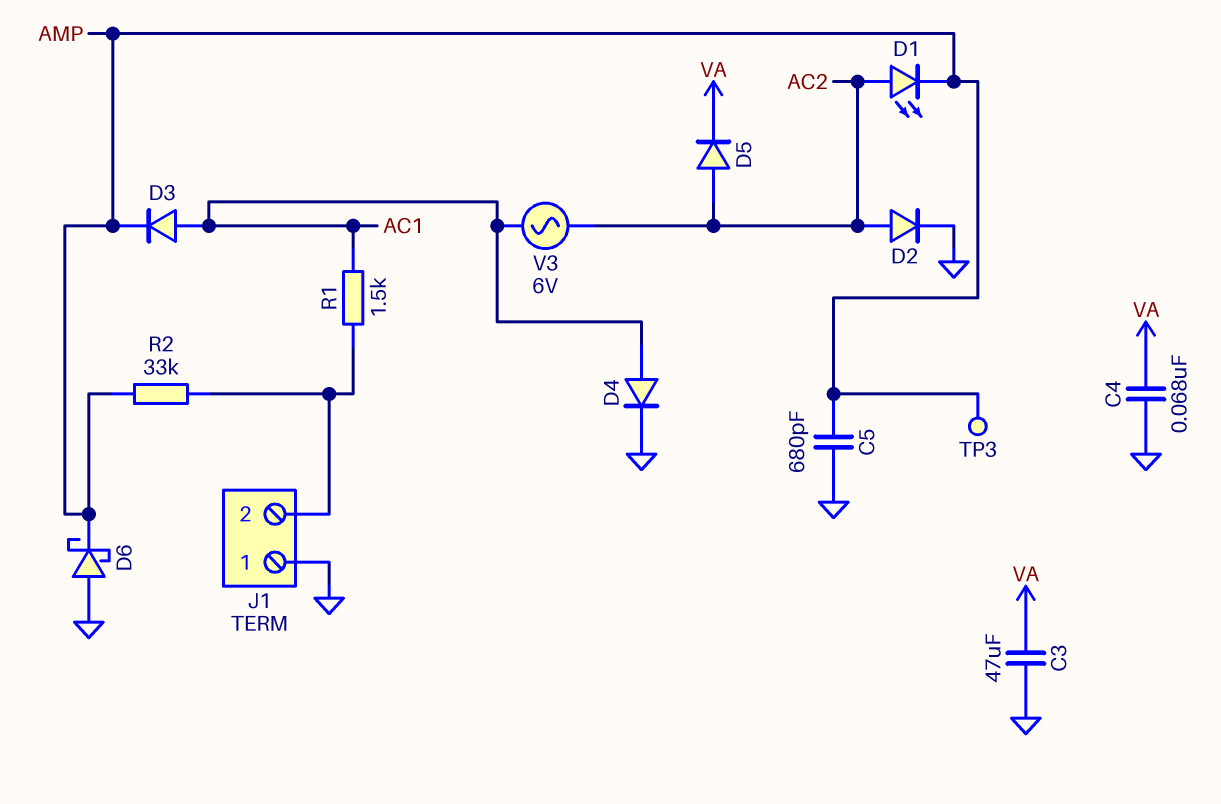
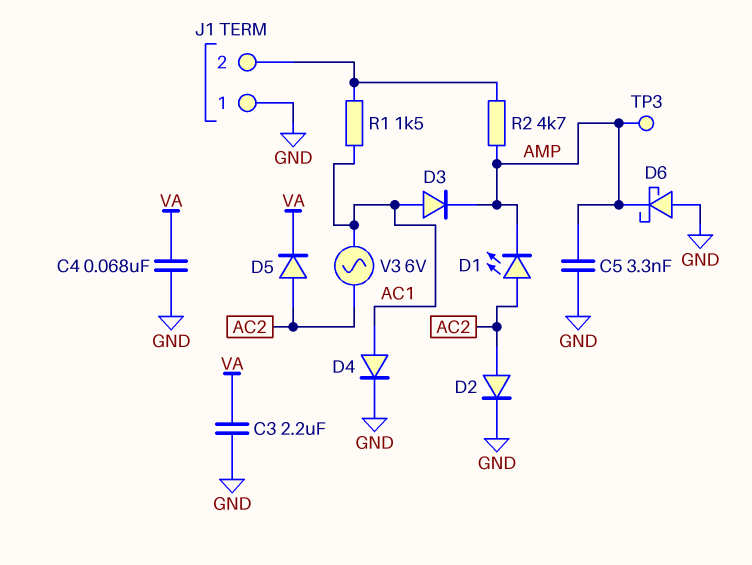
C3: 47uF (GND, VA) -> 2.2uF (GND, VA)
C5: 680pF (AMP, GND) -> 3.3nF (AMP, GND)
R2: 33k (AMP, J1/2) -> 4.7k (AMP, J1/2)

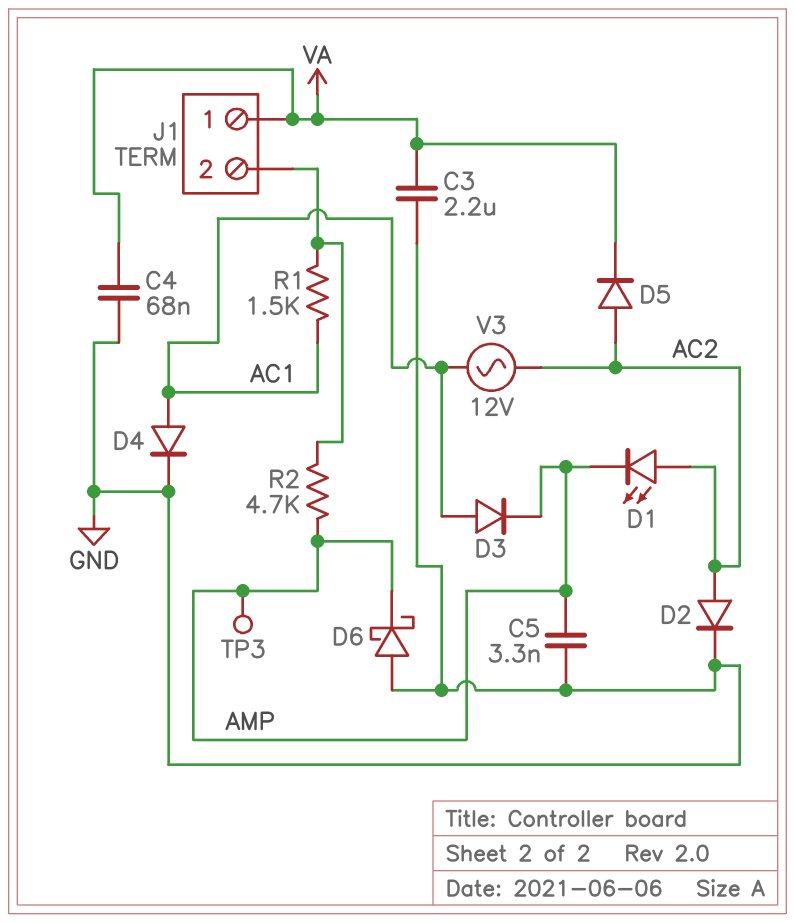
J1 pin 1: GND -> VA
V3: AC 6V (AC1, AC2) -> AC 12V (AC1, AC2)

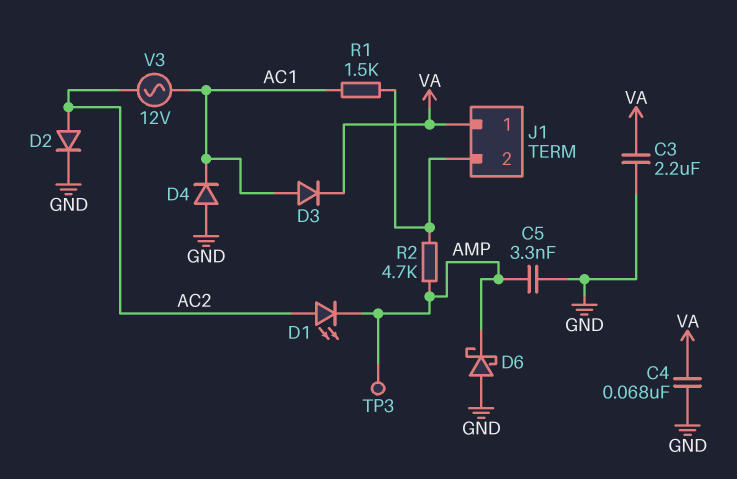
D3: diode (A AC1, K AMP) -> diode (A AC1, K VA)
D4: diode (A AC1, K GND) -> diode (A GND, K AC1)
D5: diode (A AC2, K VA) -> none

